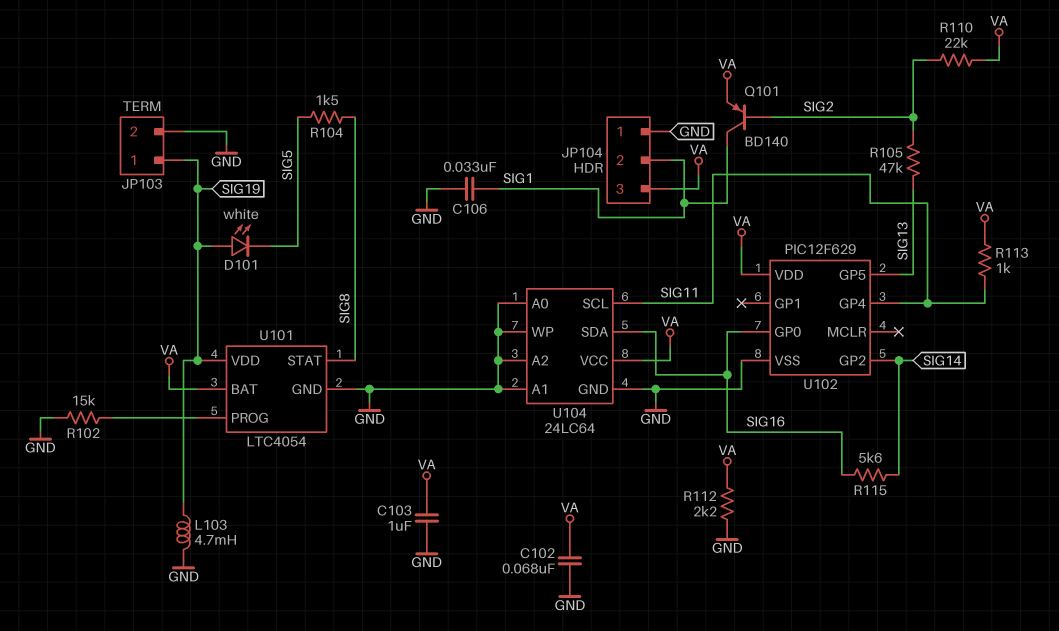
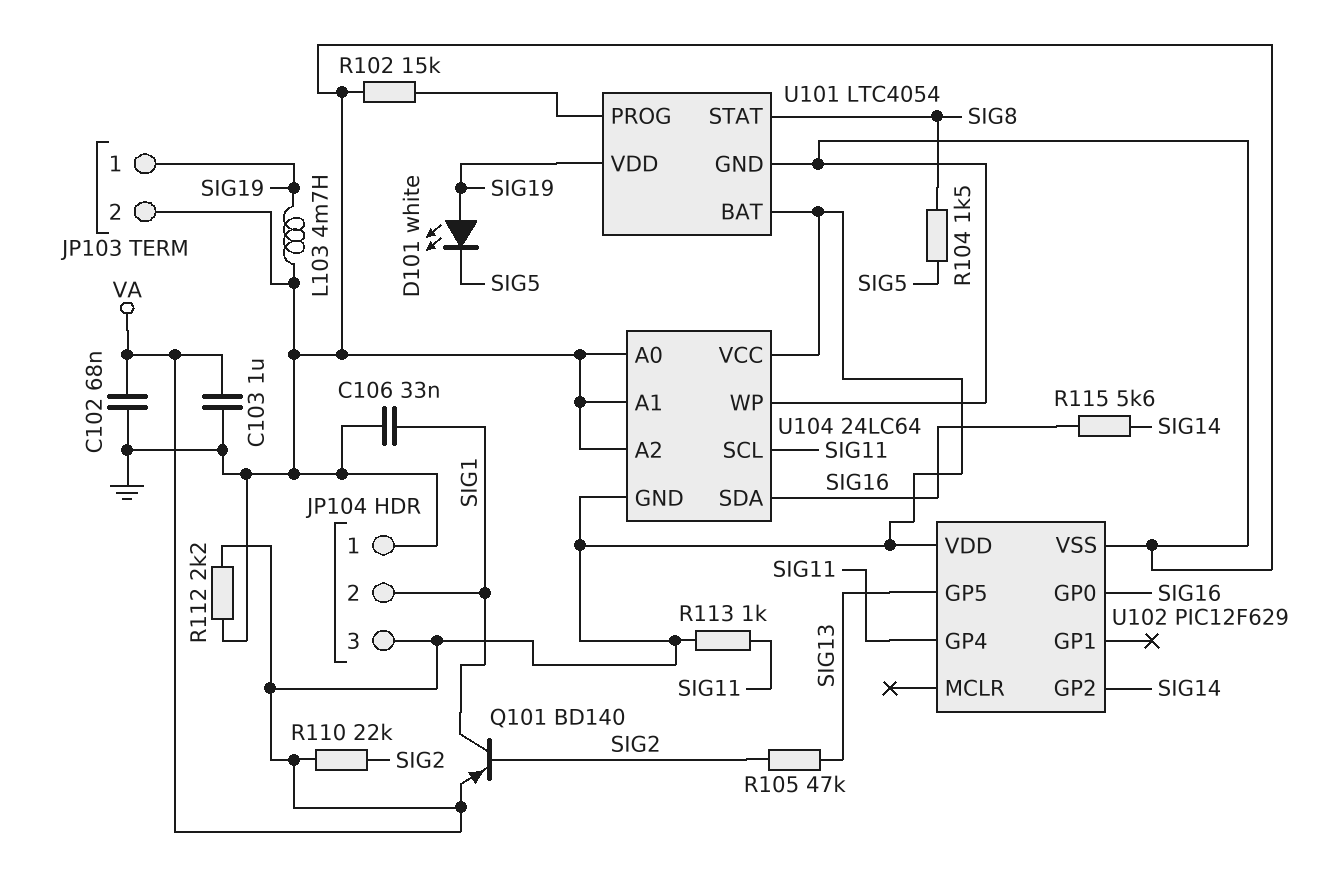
U104 pin GND: GND -> VA

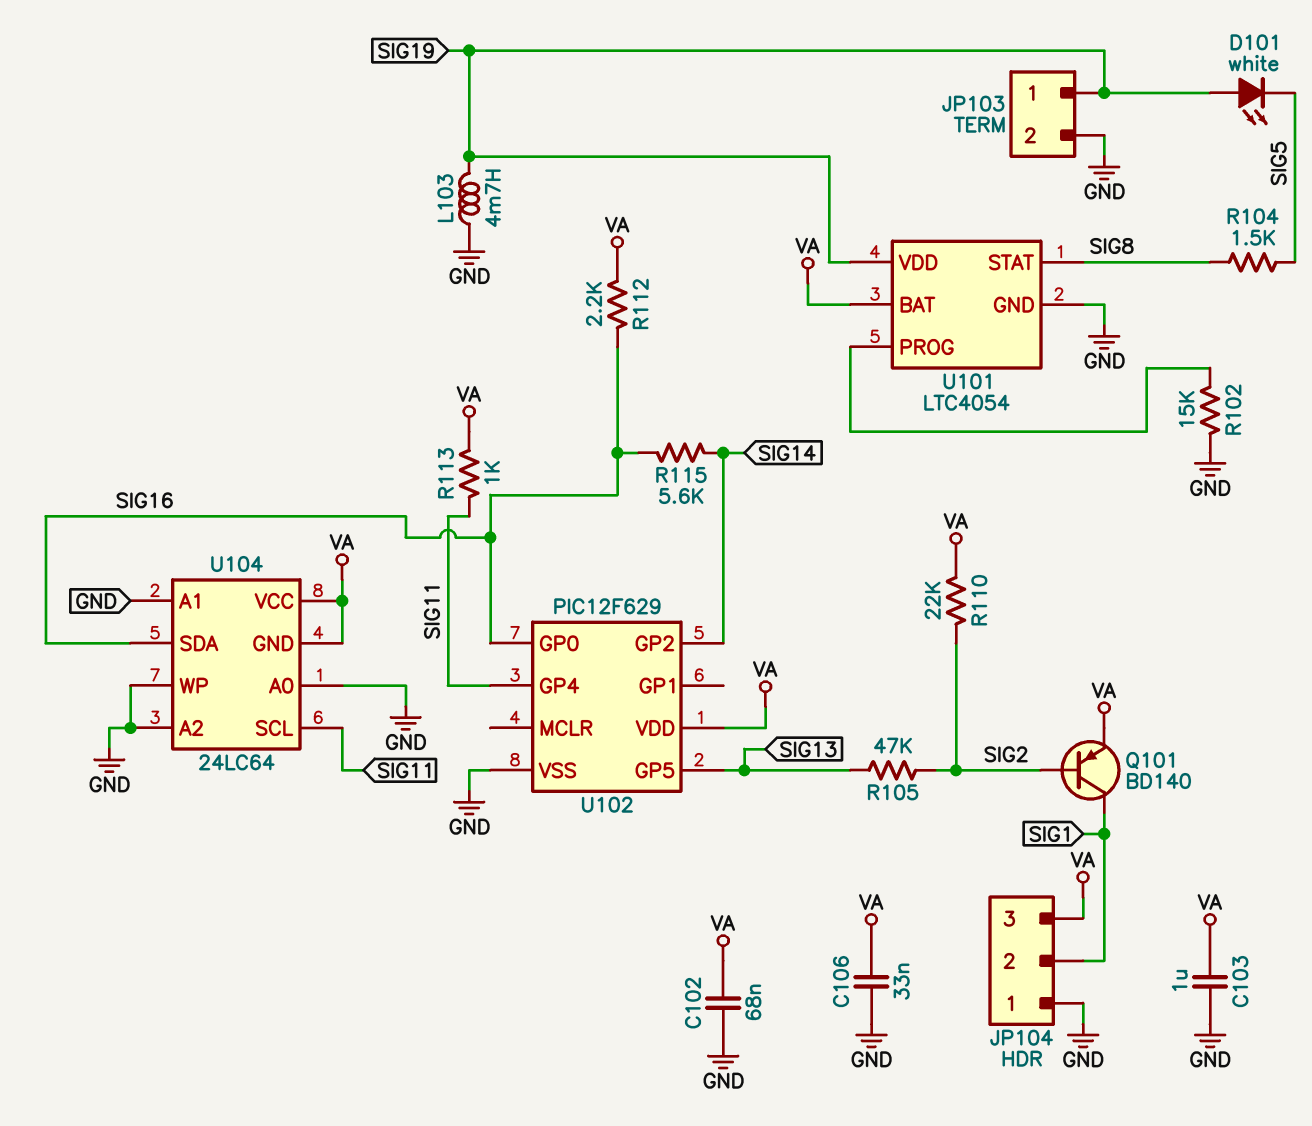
C106: 33nF (GND, SIG1) -> 33nF (GND, VA)
R112: 2.2k (GND, VA) -> 2.2k (SIG16, VA)

